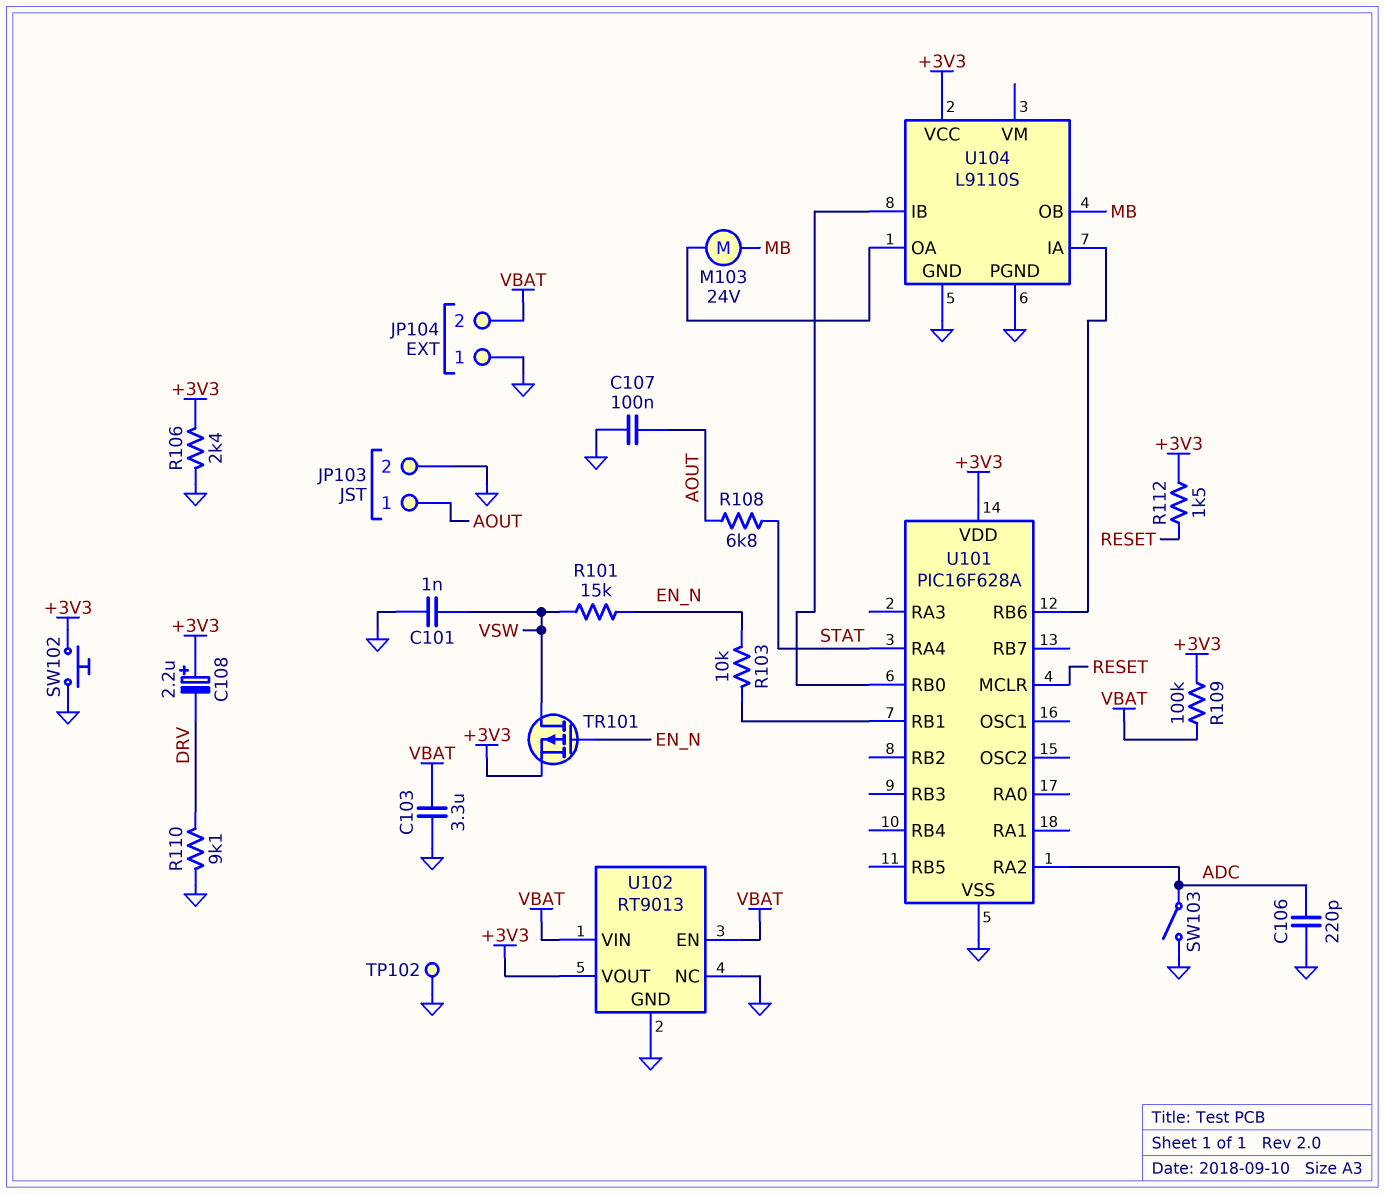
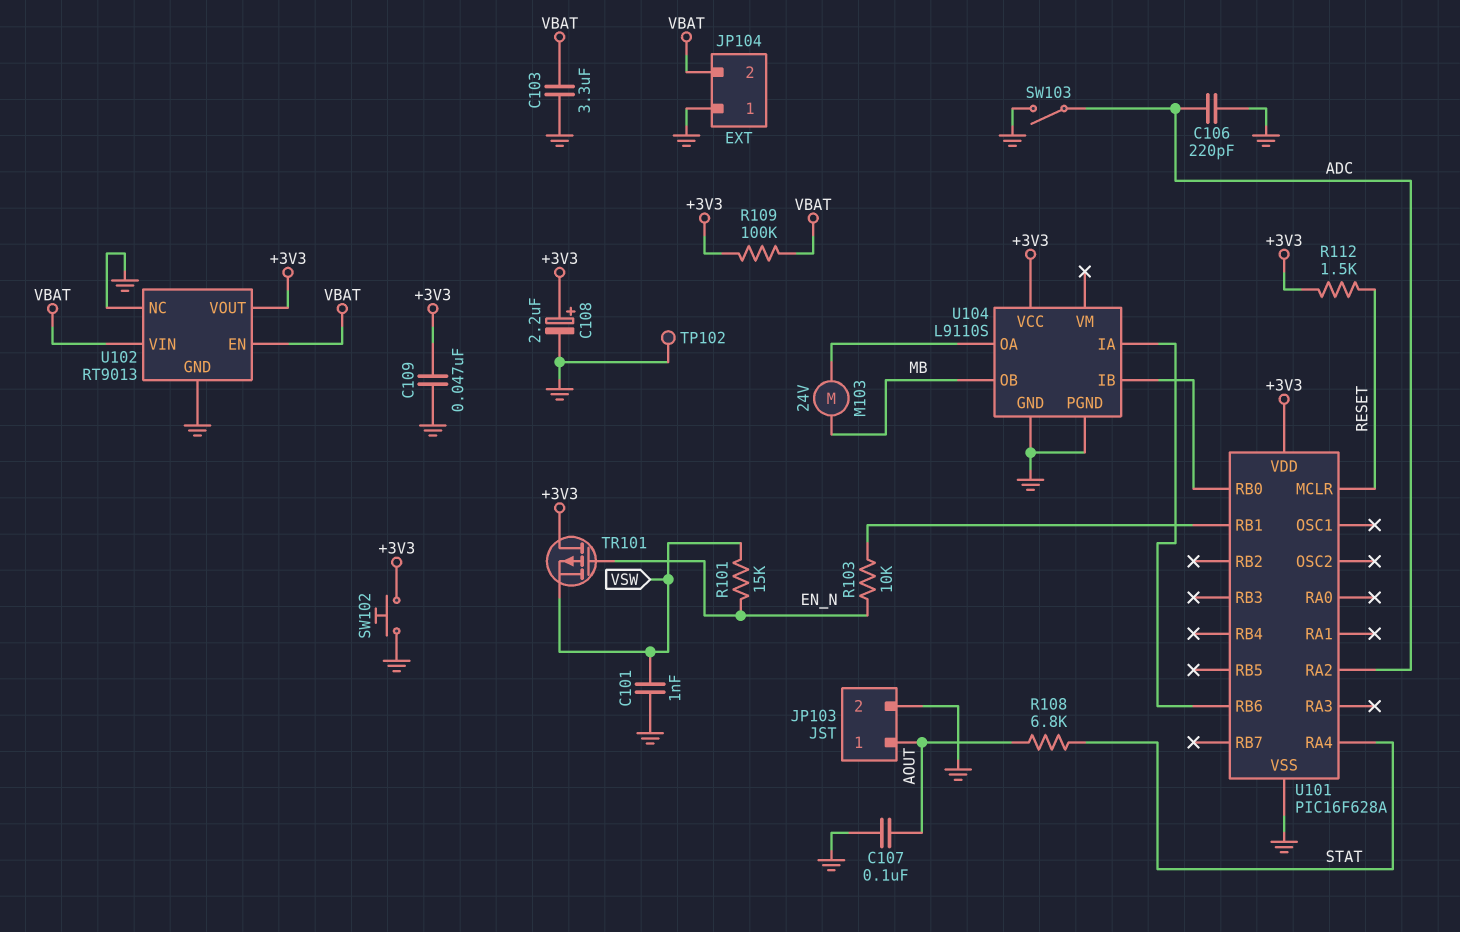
C108: 2.2uF (plus +3V3, minus DRV) -> 2.2uF (plus +3V3, minus GND)
C109: none -> 47nF (+3V3, GND)
R106: 2.4k (+3V3, GND) -> none
R110: 9.1k (DRV, GND) -> none
TR101: PMOS (G EN_N, D VSW, S +3V3) -> PMOS (G EN_N, D +3V3, S VSW)

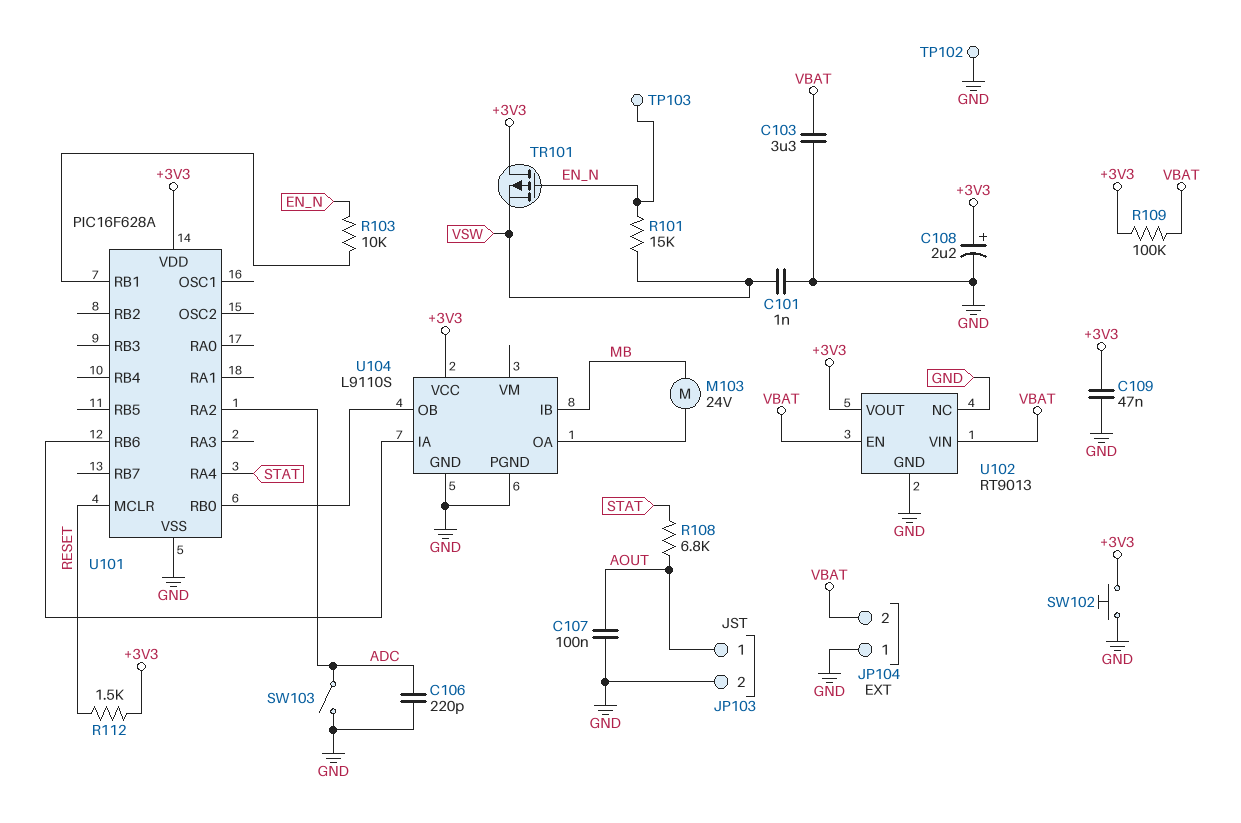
TP103: none -> test point (EN_N)
U104 pin IB: U101/RB0 -> MB
U104 pin OB: MB -> U101/RB0

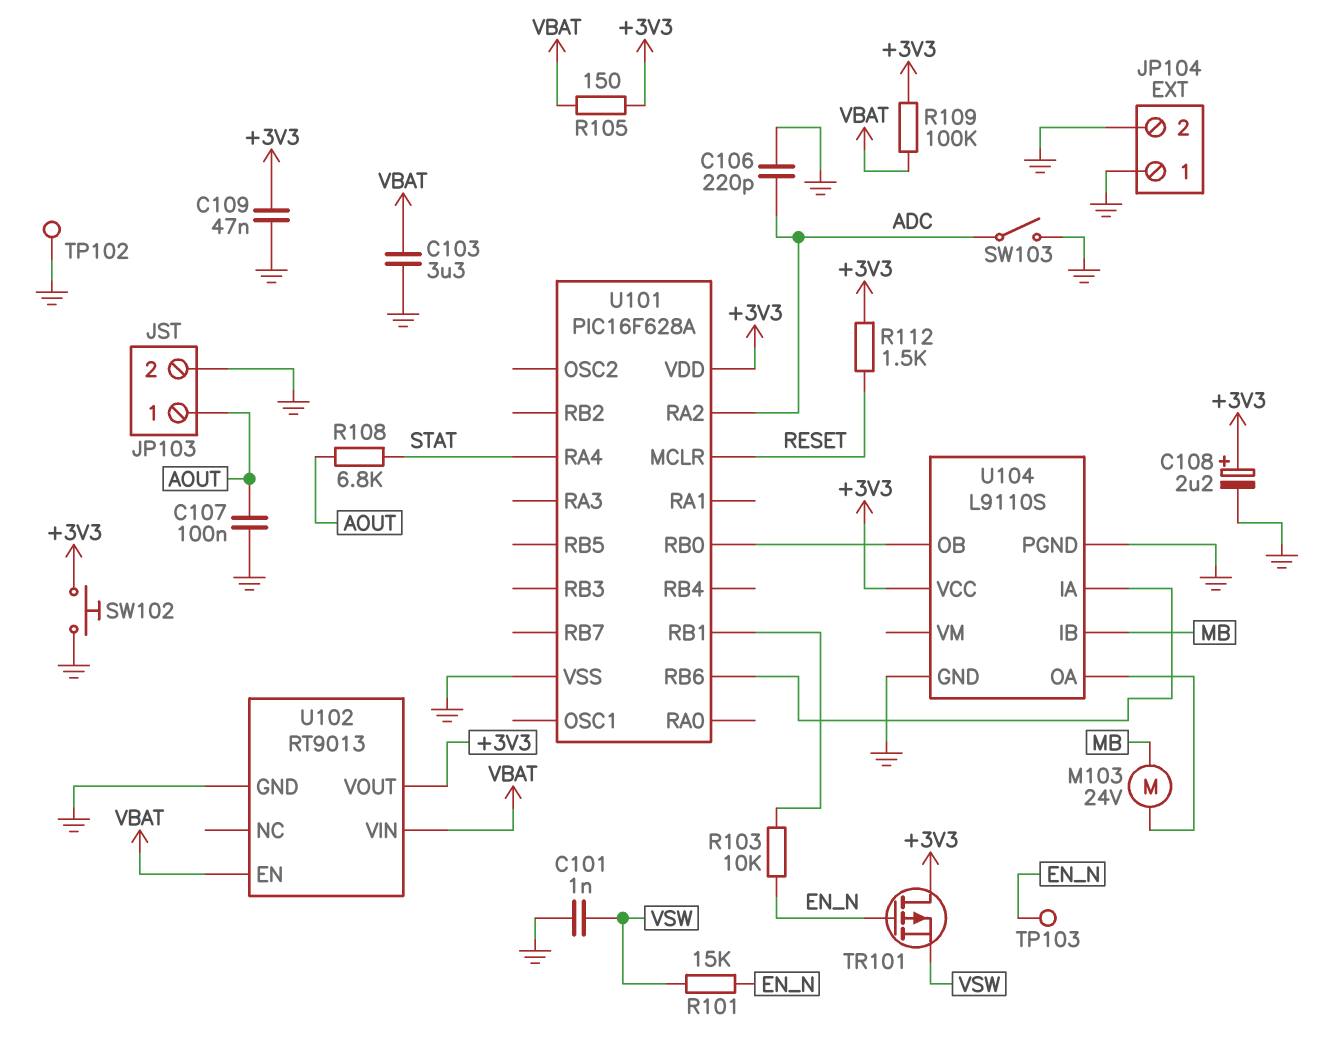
JP104 pin 2: VBAT -> GND
R105: none -> 150 (+3V3, VBAT)
U102 pin NC: GND -> none

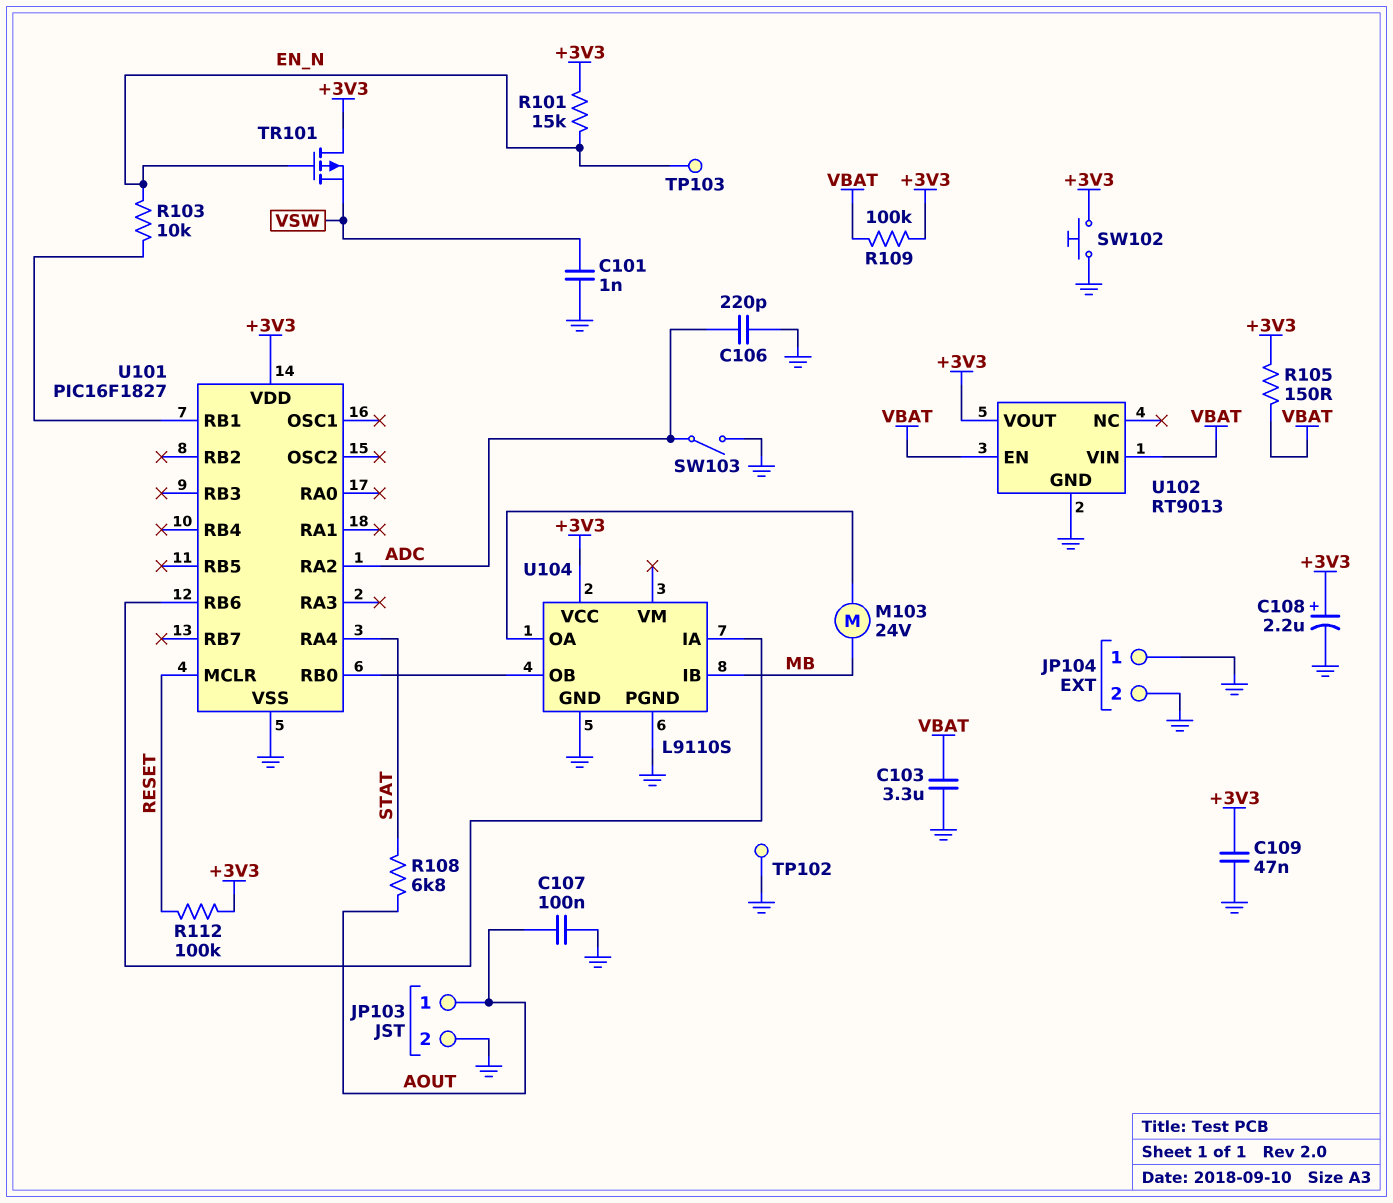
R101: 15k (EN_N, VSW) -> 15k (+3V3, EN_N)
R112: 1.5k (+3V3, RESET) -> 100k (+3V3, RESET)
U101: PIC16F628A -> PIC16F1827

